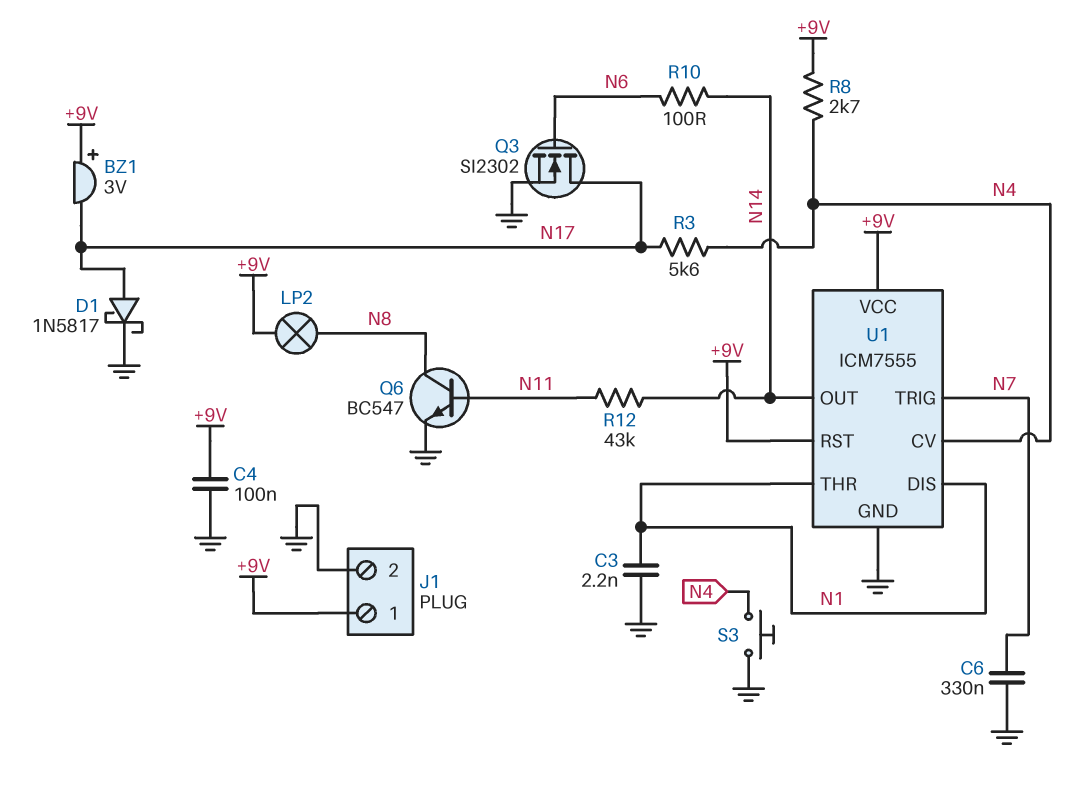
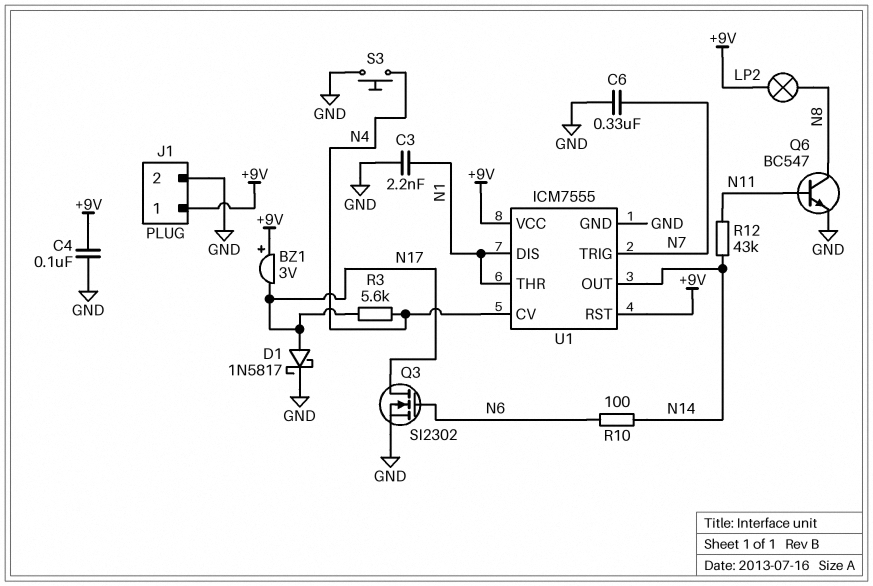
R8: 2.7k (+9V, N4) -> none

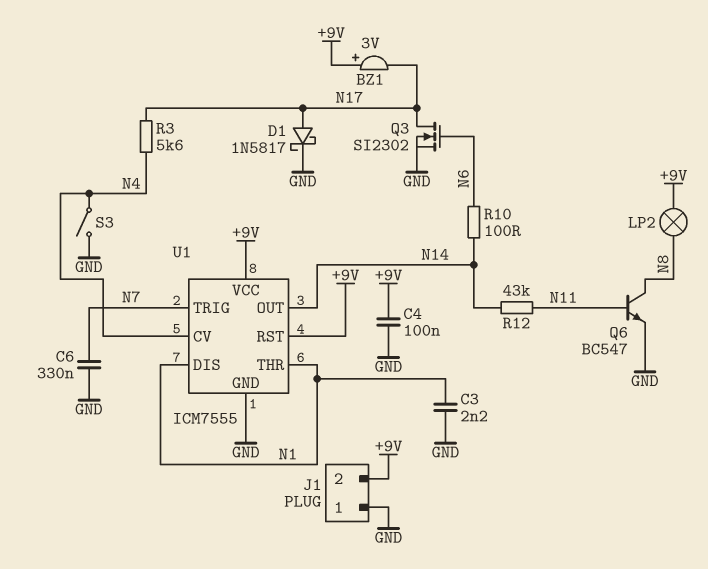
J1 pin 1: +9V -> GND
J1 pin 2: GND -> +9V
S3: button (GND, N4) -> switch (GND, N4)

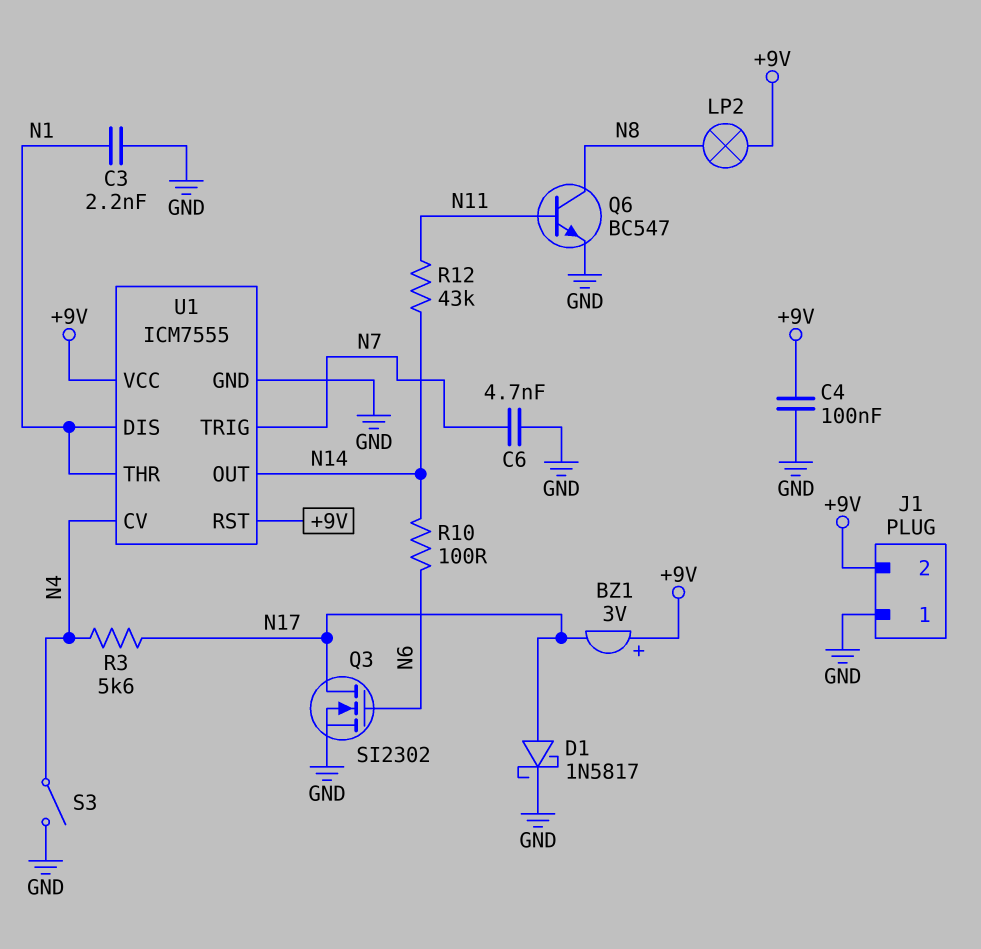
C6: 330nF (GND, N7) -> 4.7nF (GND, N7)

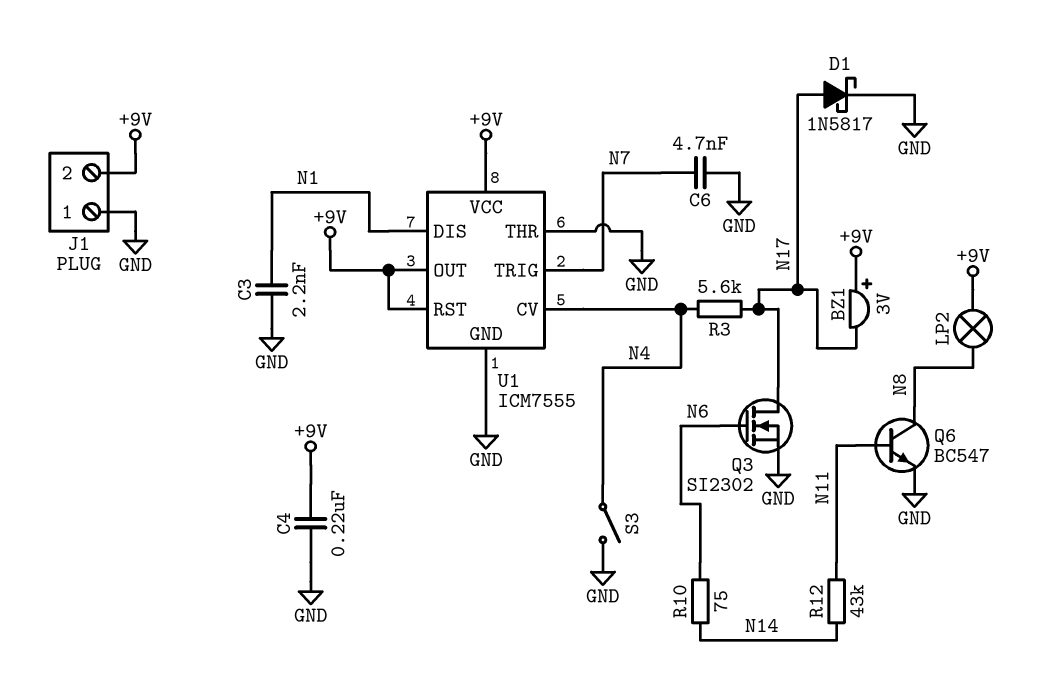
C4: 100nF (+9V, GND) -> 220nF (+9V, GND)
R10: 100 (N6, N14) -> 75 (N6, N14)
U1 pin OUT: N14 -> +9V
U1 pin THR: N1 -> GND

